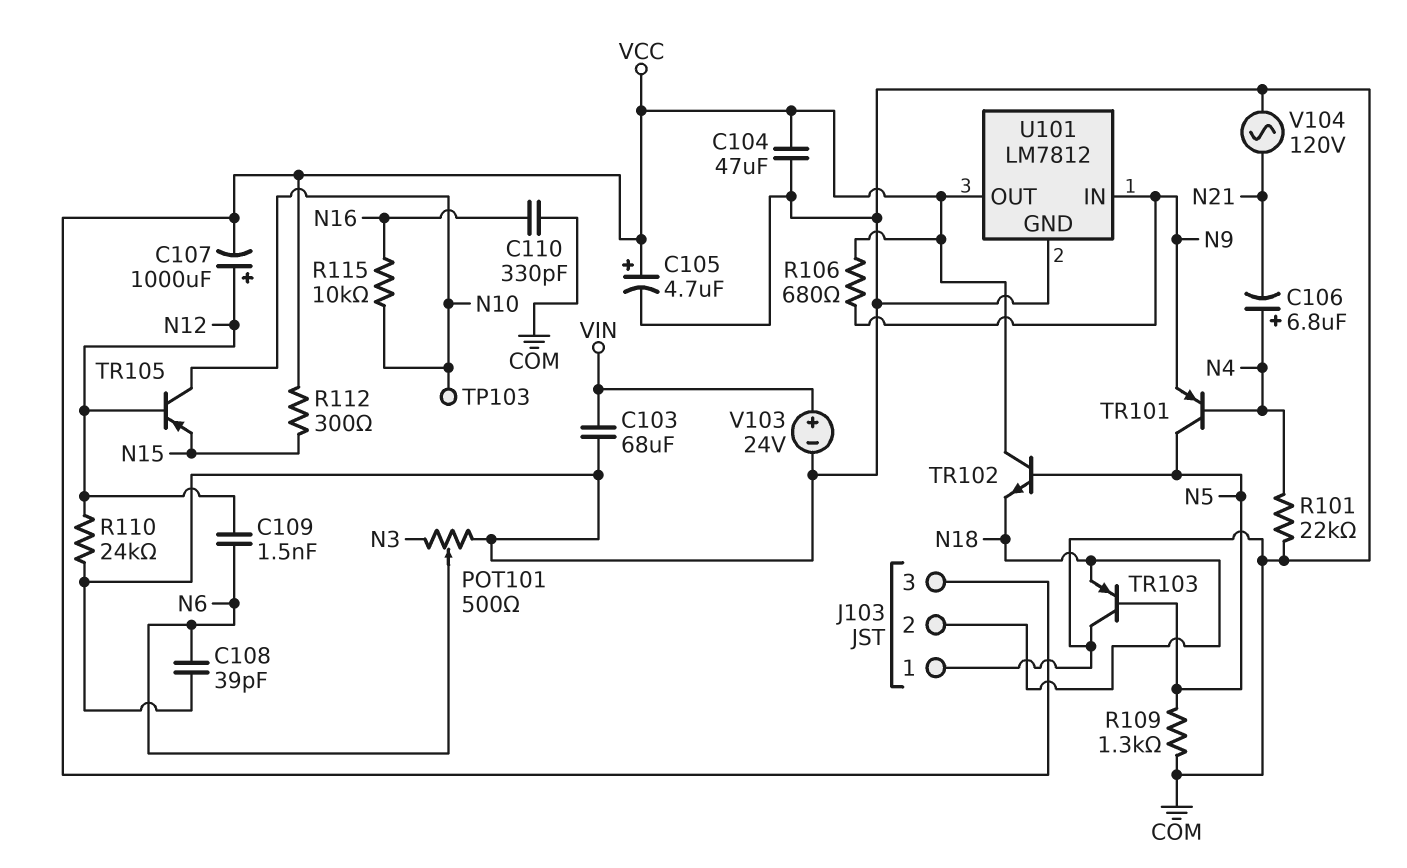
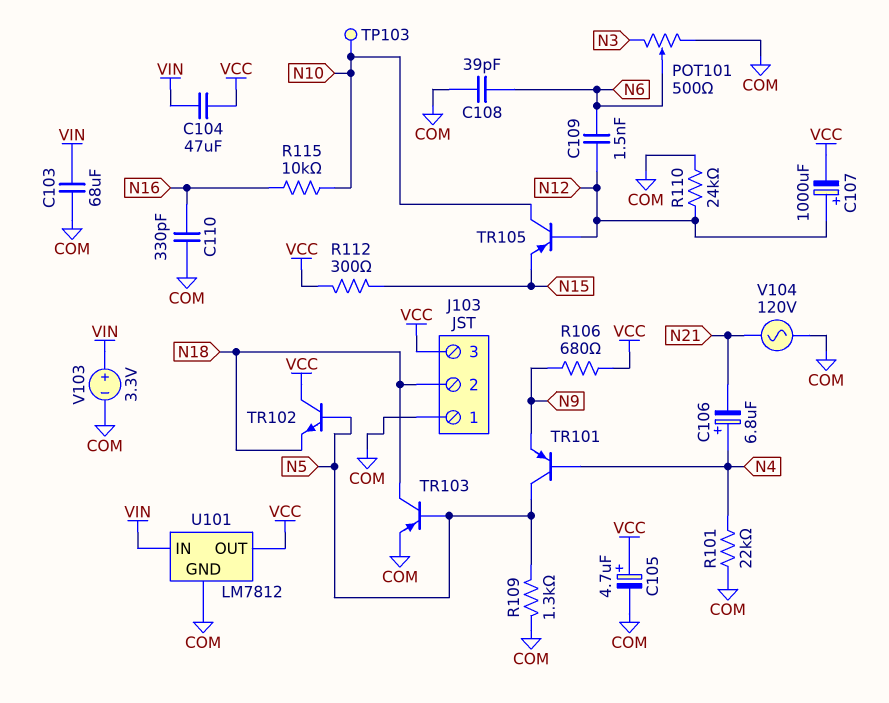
C104: 47uF (COM, VCC) -> 47uF (VCC, VIN)
TR103: PNP (B N5, C COM, E N18) -> PNP (B N5, C N18, E COM)
U101 pin IN: N9 -> VIN
V103: 24V (plus VIN, minus COM) -> 3.3V (plus VIN, minus COM)

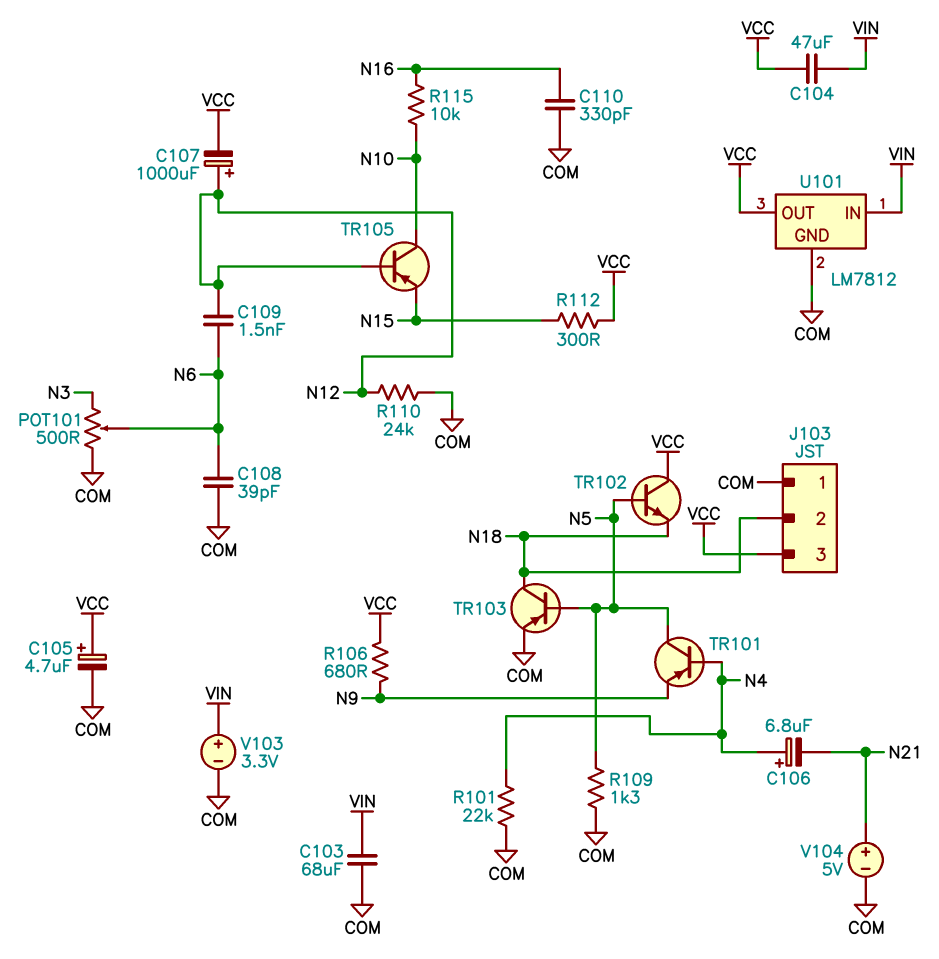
TP103: test point (N10) -> none
V104: AC 120V (COM, N21) -> 5V (plus N21, minus COM)

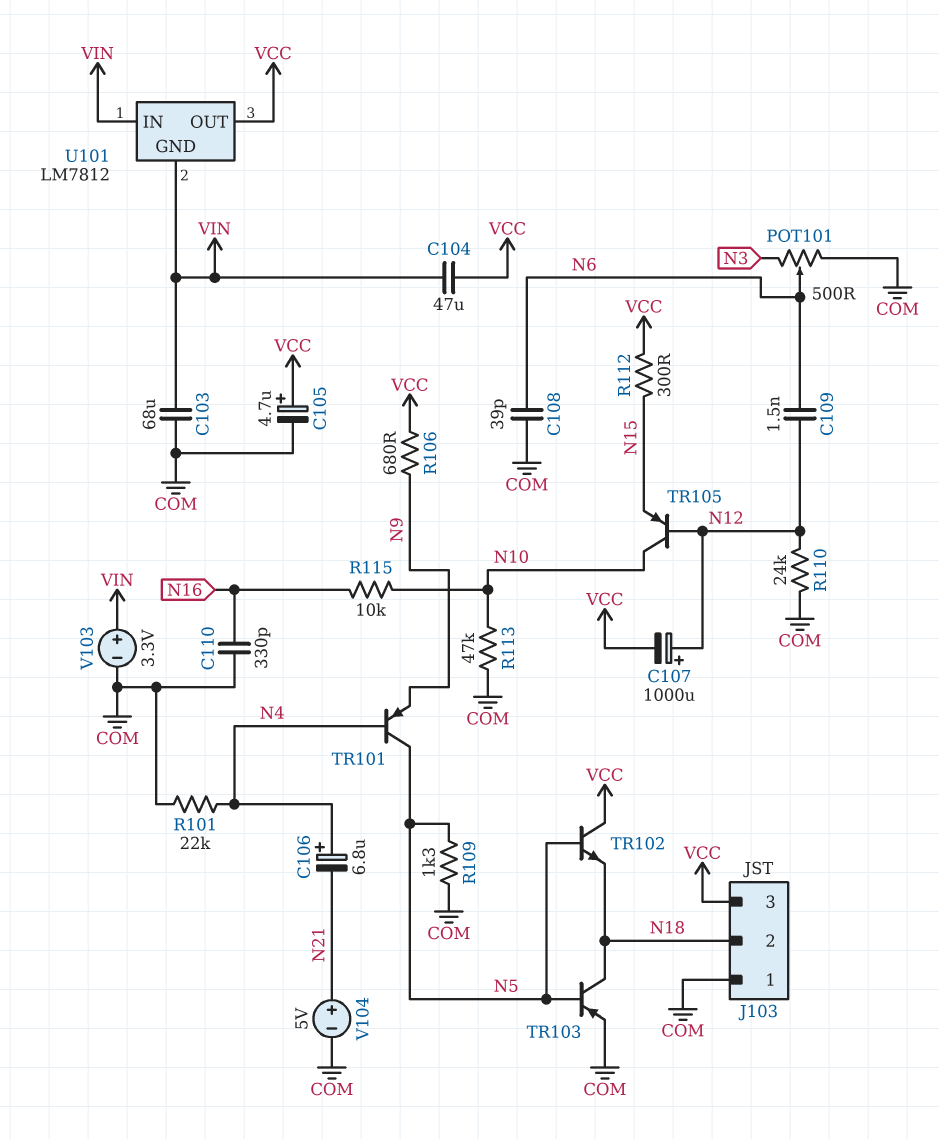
R113: none -> 47k (COM, N10)
U101 pin GND: COM -> VIN

